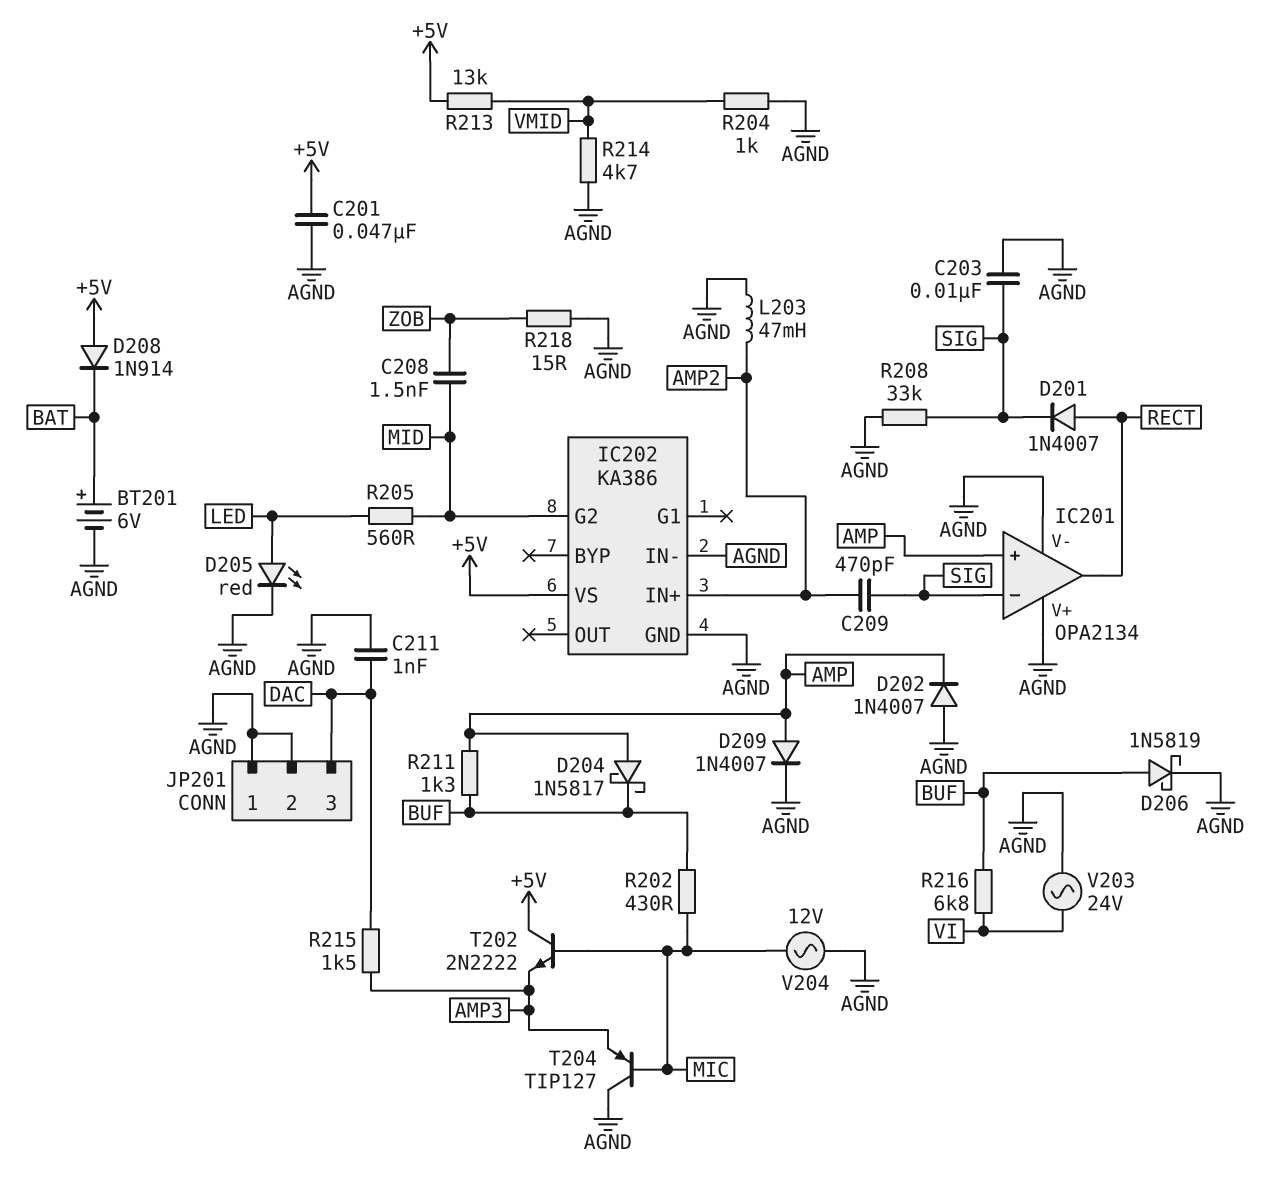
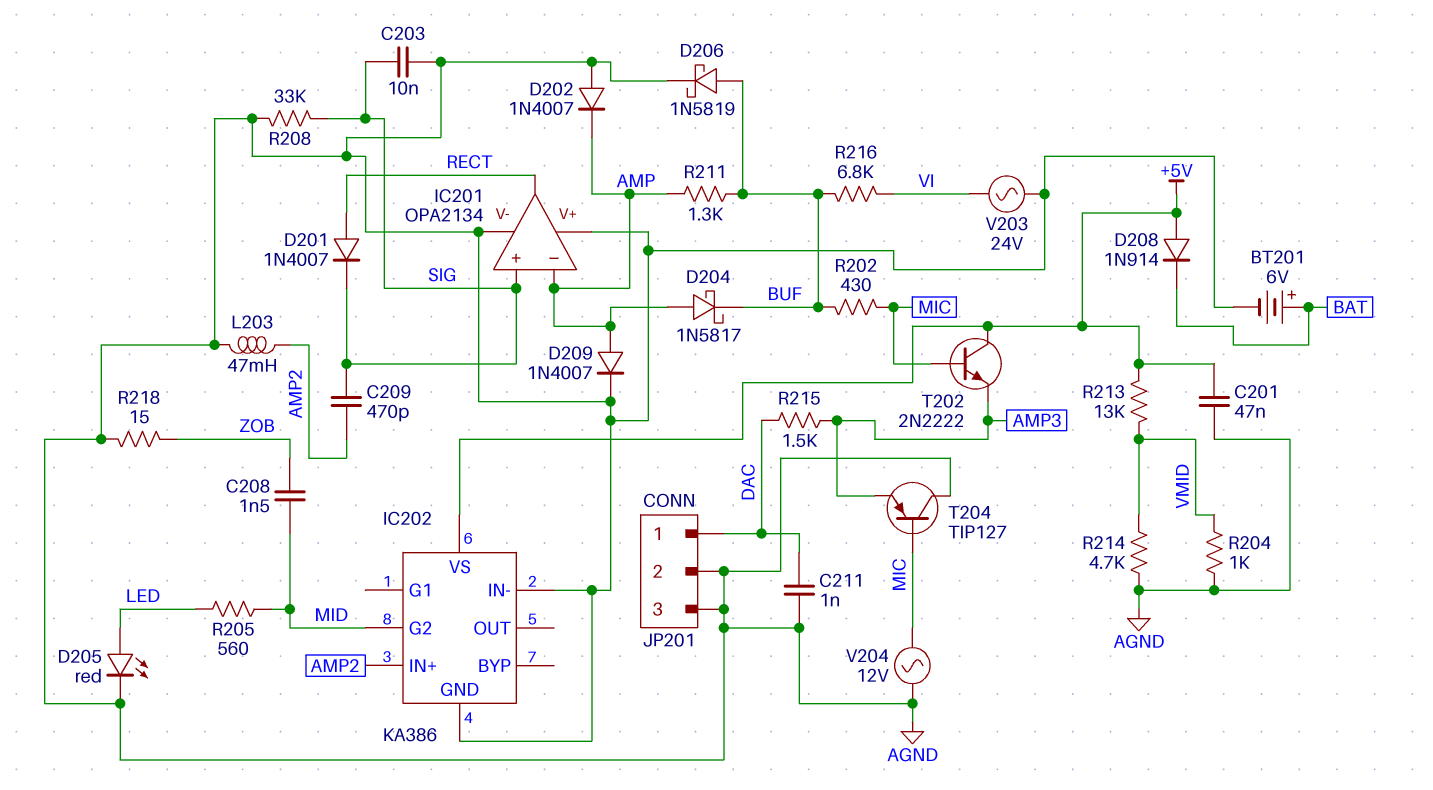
IC201 pin in+: AMP -> SIG
IC201 pin in-: SIG -> AMP
JP201 pin 1: AGND -> DAC
JP201 pin 3: DAC -> AGND

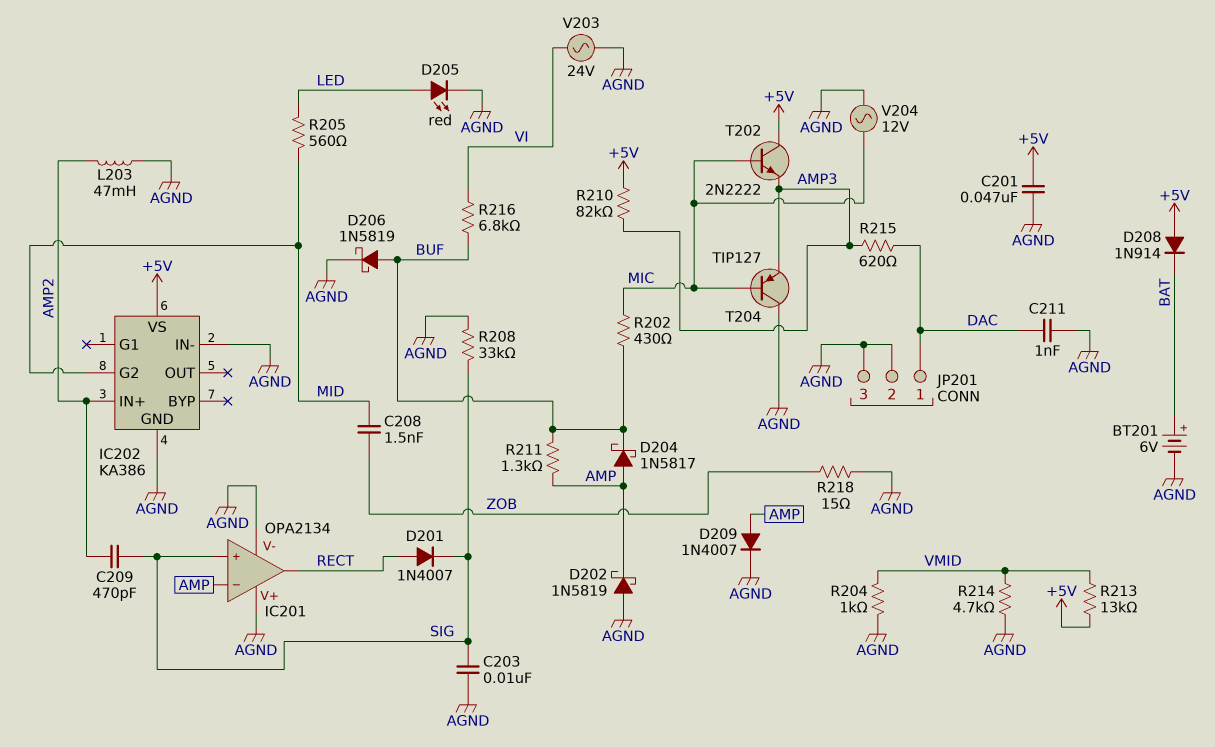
D202: diode 1N4007 (A AGND, K AMP) -> schottky 1N5819 (A AGND, K AMP)
R210: none -> 82k (+5V, AMP3)
R215: 1.5k (AMP3, DAC) -> 620 (AMP3, DAC)

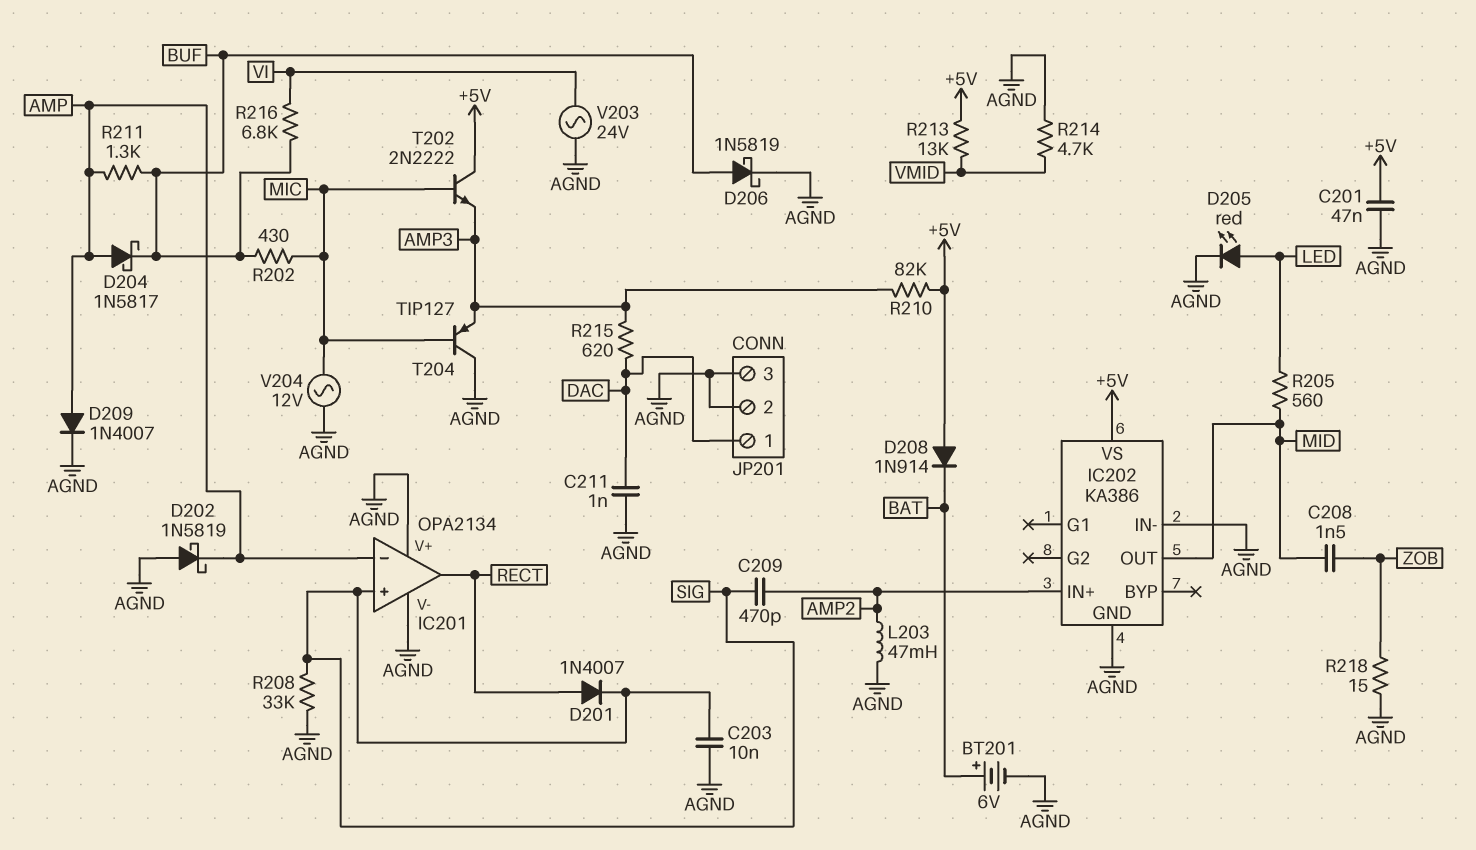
IC202 pin G2: MID -> none
IC202 pin OUT: none -> MID
R204: 1k (AGND, VMID) -> none

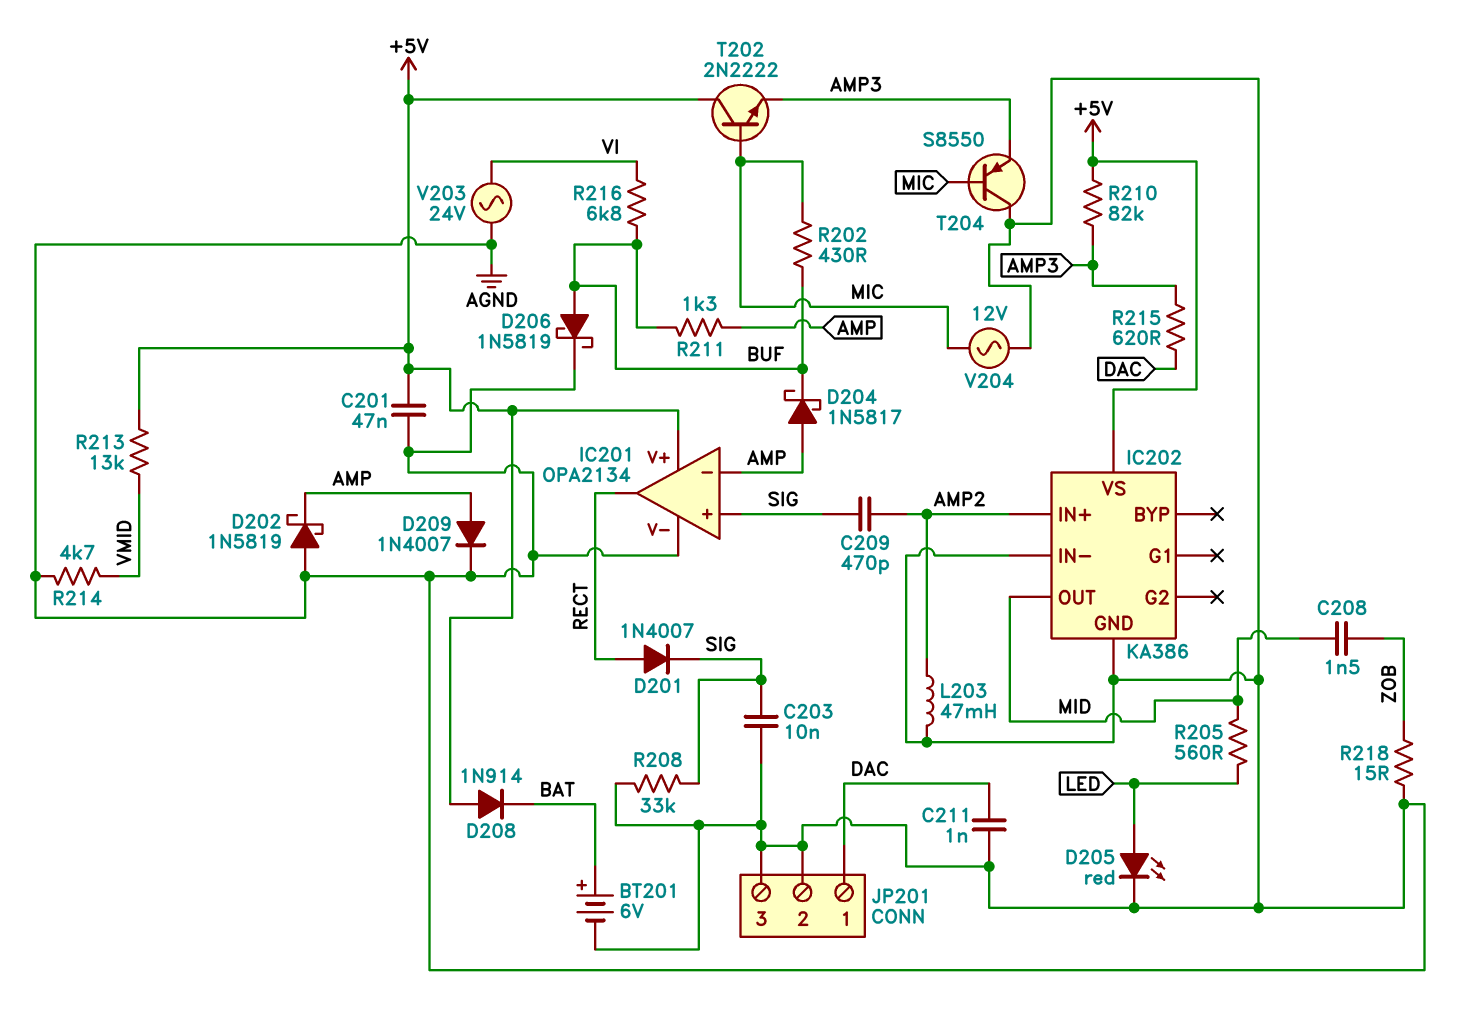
IC201 pin V+: AGND -> +5V
T204: PNP TIP127 (B MIC, C AGND, E AMP3) -> PNP S8550 (B MIC, C AGND, E AMP3)

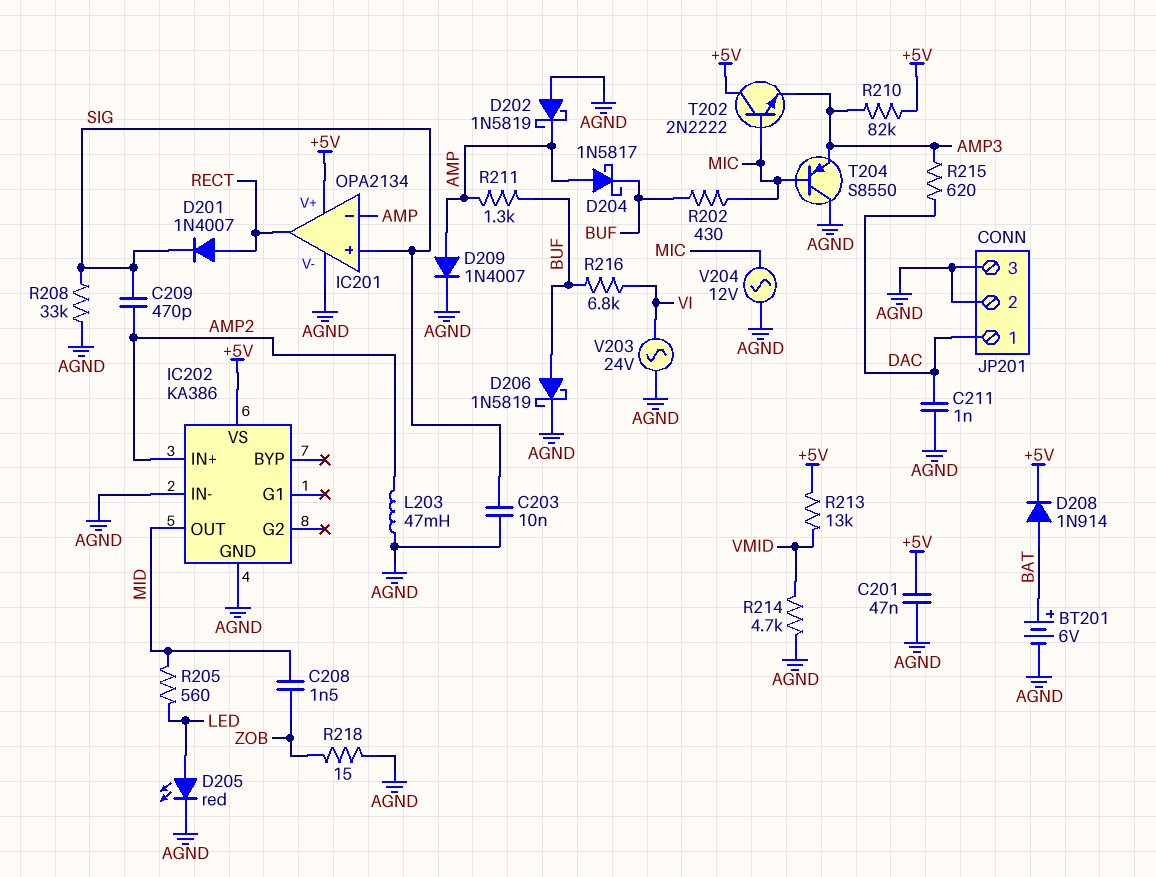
D208: diode 1N914 (A +5V, K BAT) -> diode 1N914 (A BAT, K +5V)

